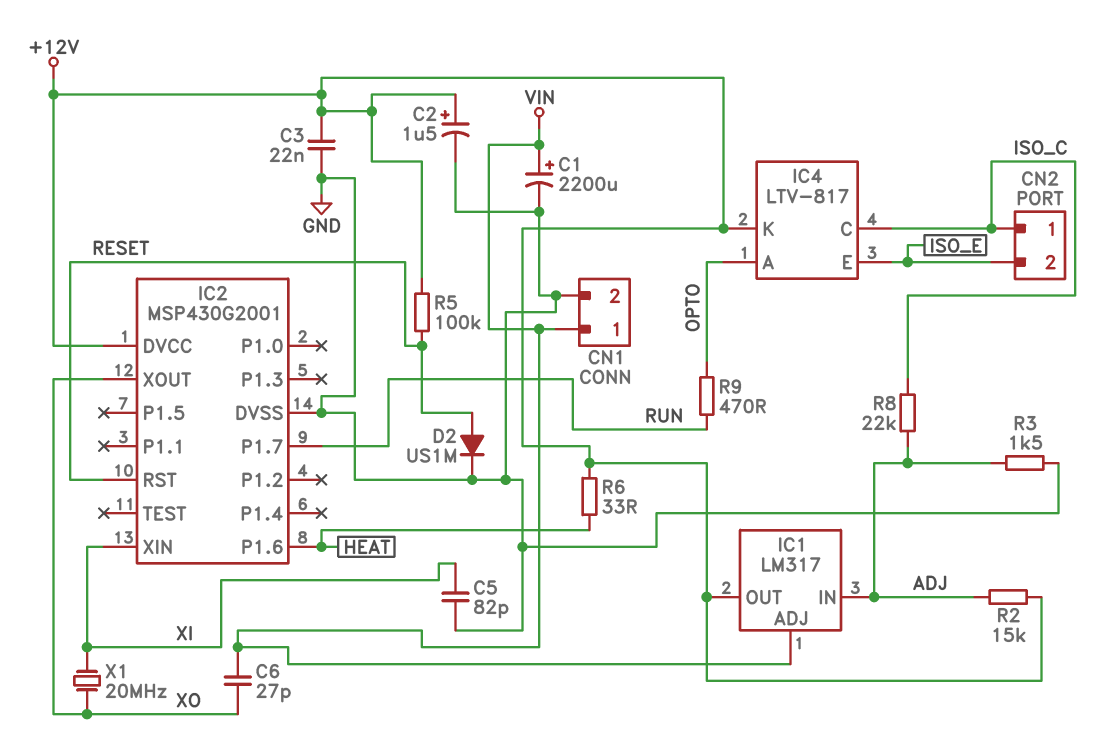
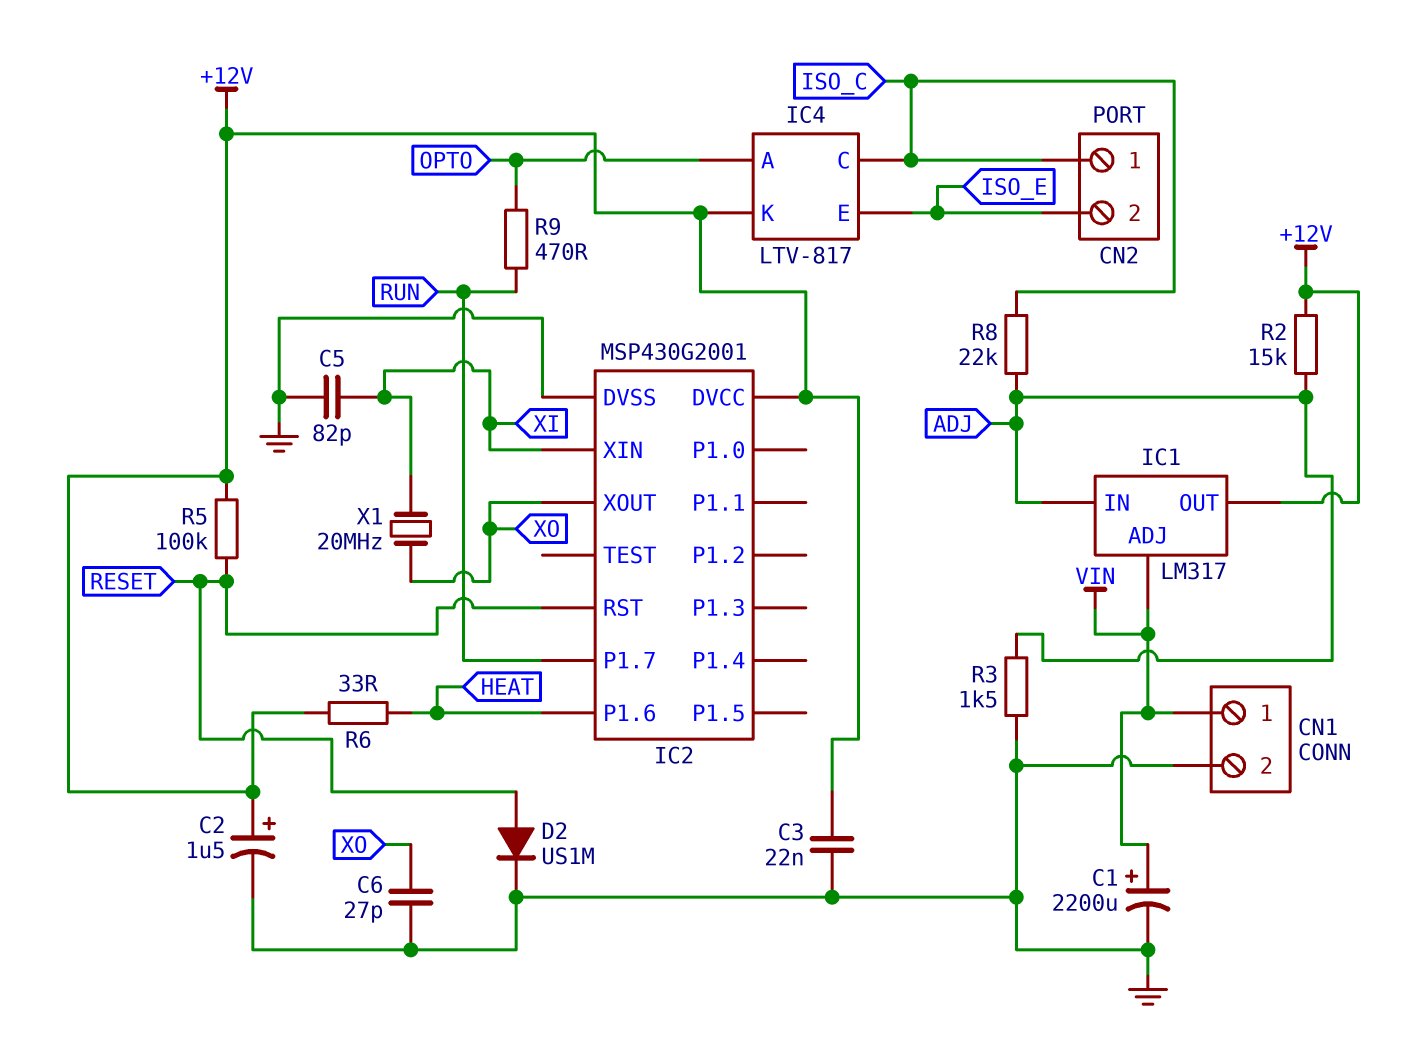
C6: 27pF (VIN, XO) -> 27pF (GND, XO)

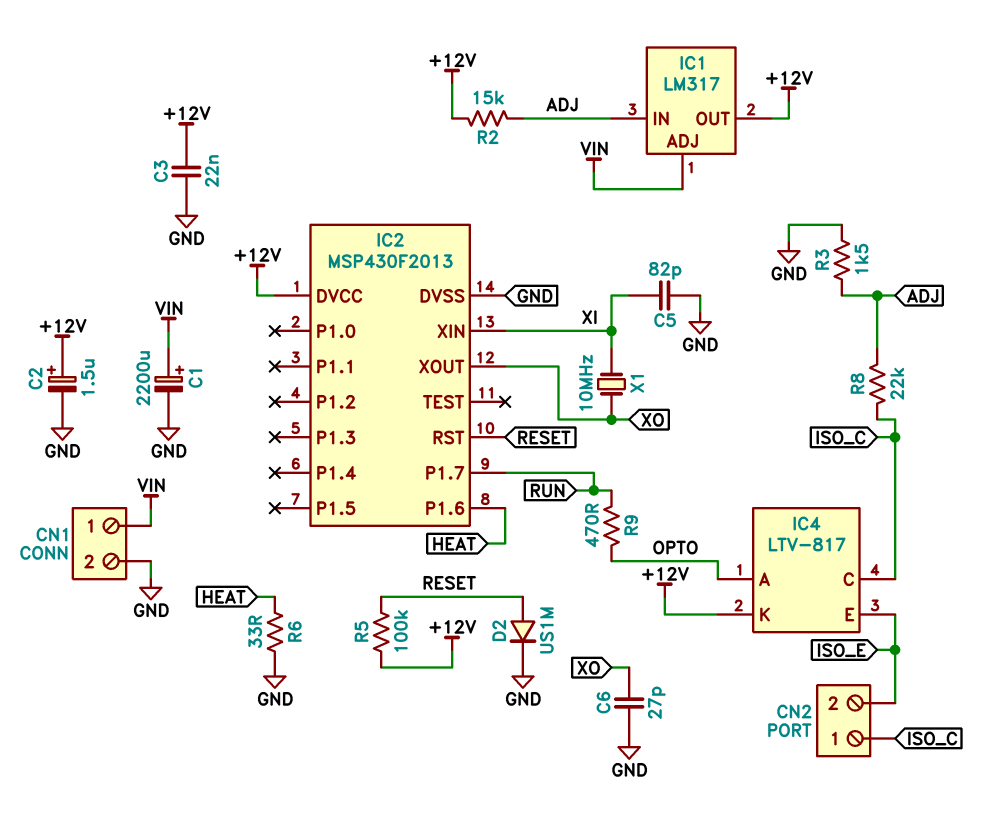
IC2: MSP430G2001 -> MSP430F2013
R6: 33 (+12V, HEAT) -> 33 (GND, HEAT)
X1: 20MHz (XI, XO) -> 10MHz (XI, XO)

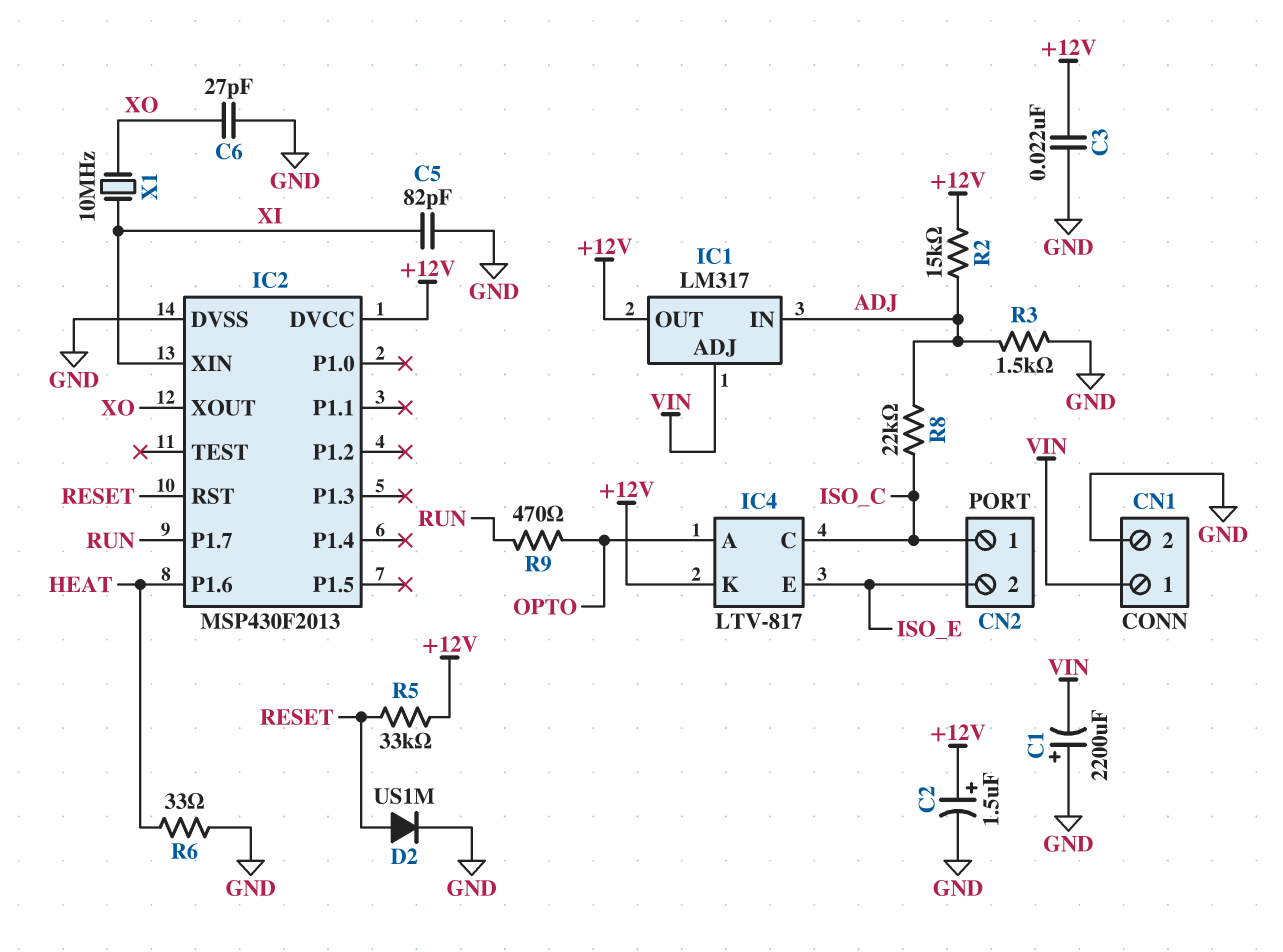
C1: 2200uF (plus VIN, minus GND) -> 2200uF (plus GND, minus VIN)
R5: 100k (+12V, RESET) -> 33k (+12V, RESET)

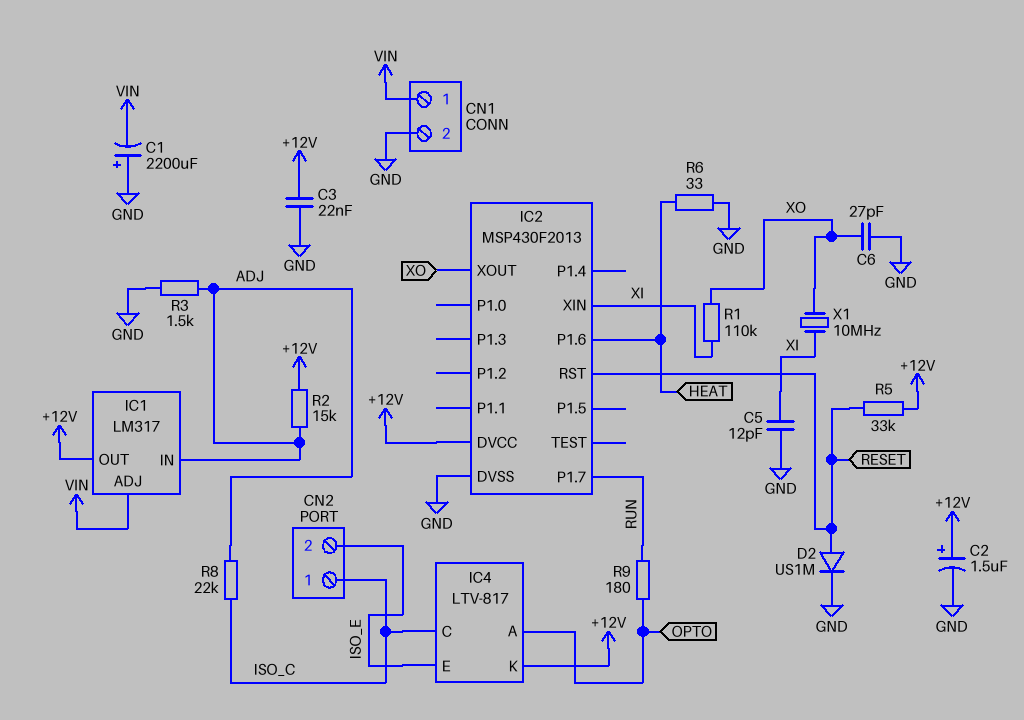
C5: 82pF (GND, XI) -> 12pF (GND, XI)
R1: none -> 110k (XI, XO)
R9: 470 (OPTO, RUN) -> 180 (OPTO, RUN)

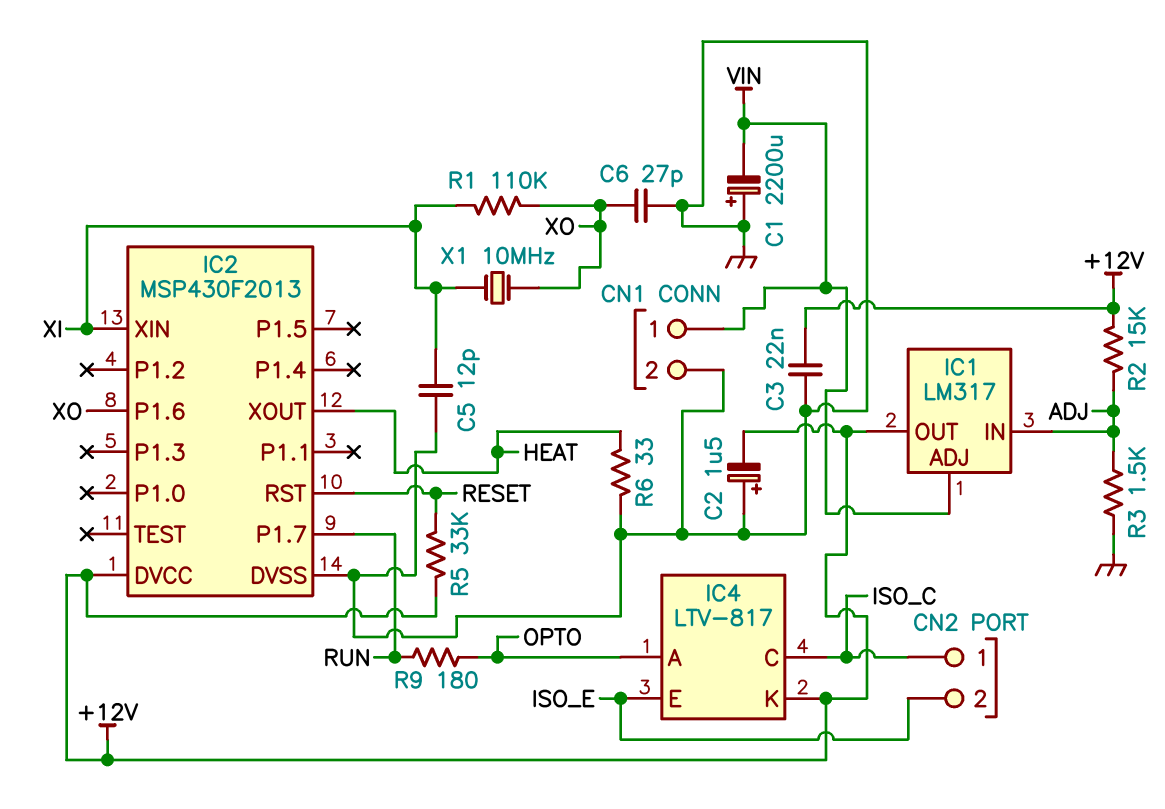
C2: 1.5uF (plus +12V, minus GND) -> 1.5uF (plus GND, minus +12V)
D2: diode US1M (A RESET, K GND) -> none
IC2 pin P1.6: HEAT -> XO
IC2 pin XOUT: XO -> HEAT
R8: 22k (ADJ, ISO_C) -> none

